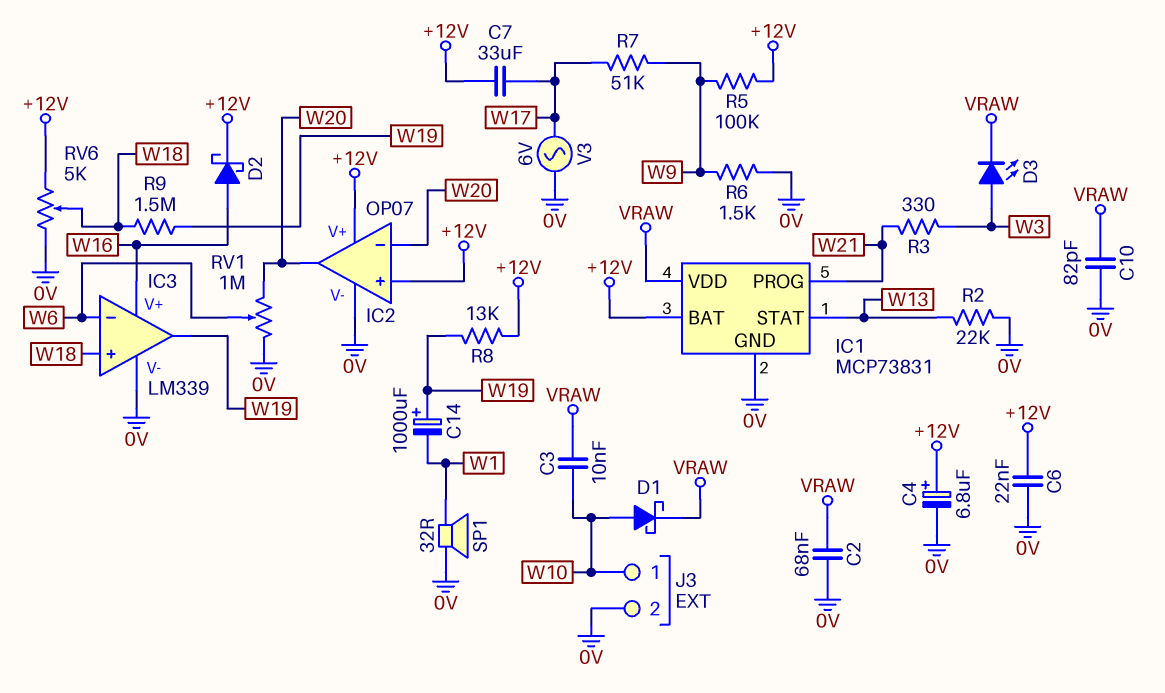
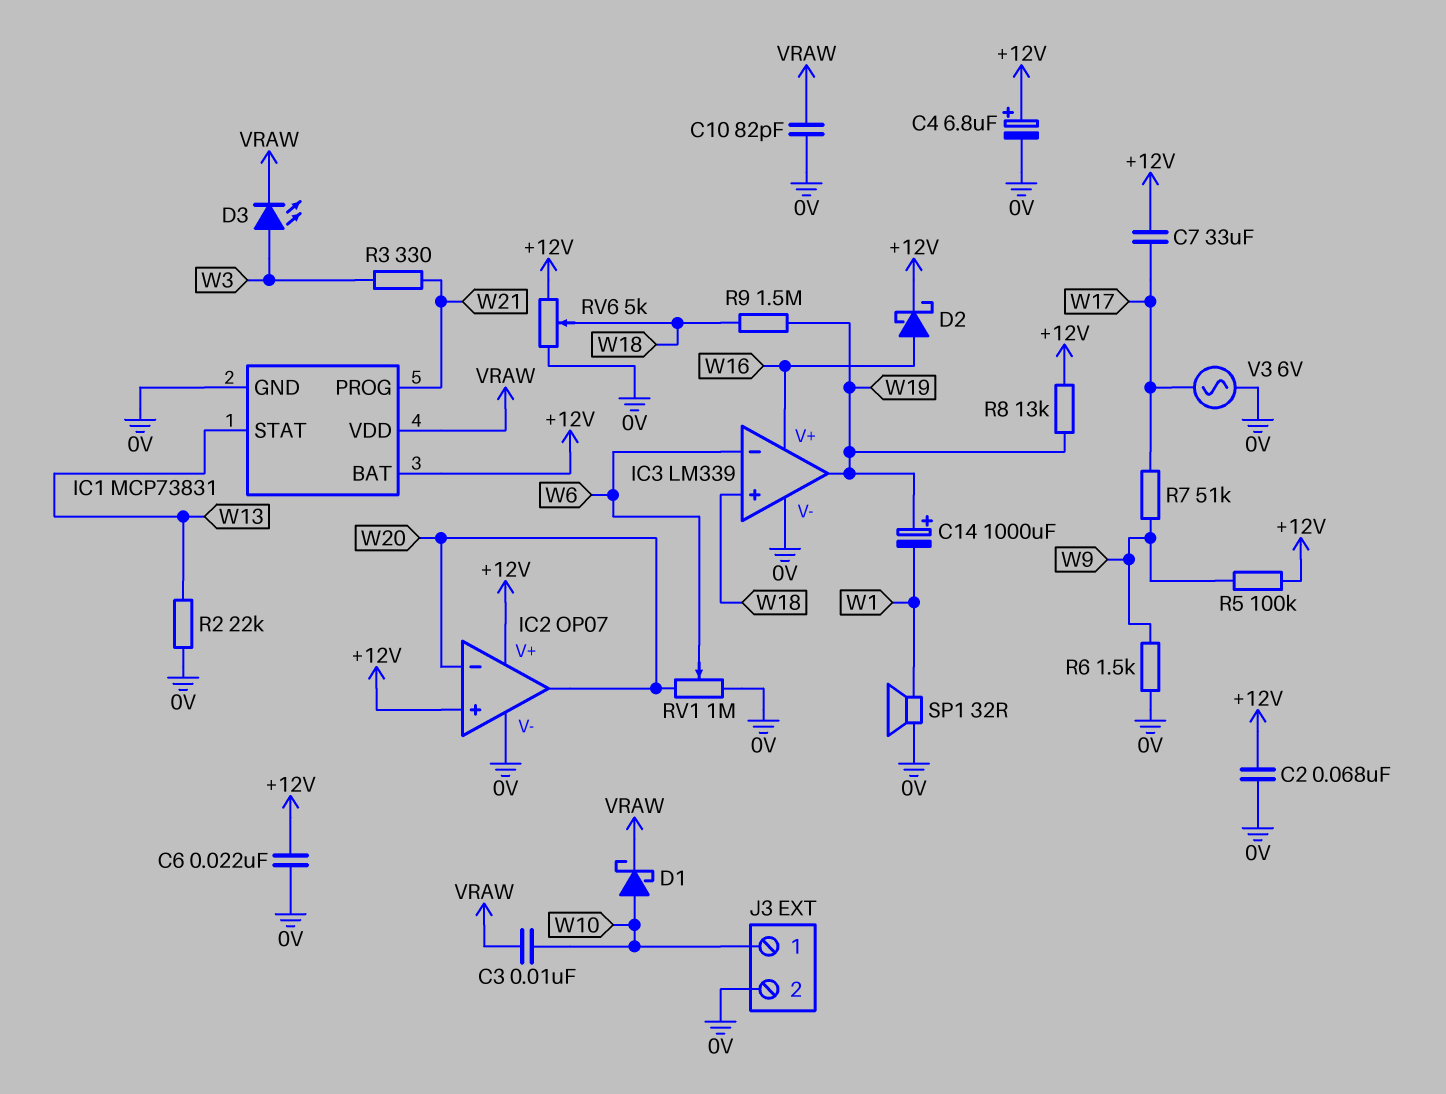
C2: 68nF (0V, VRAW) -> 68nF (+12V, 0V)

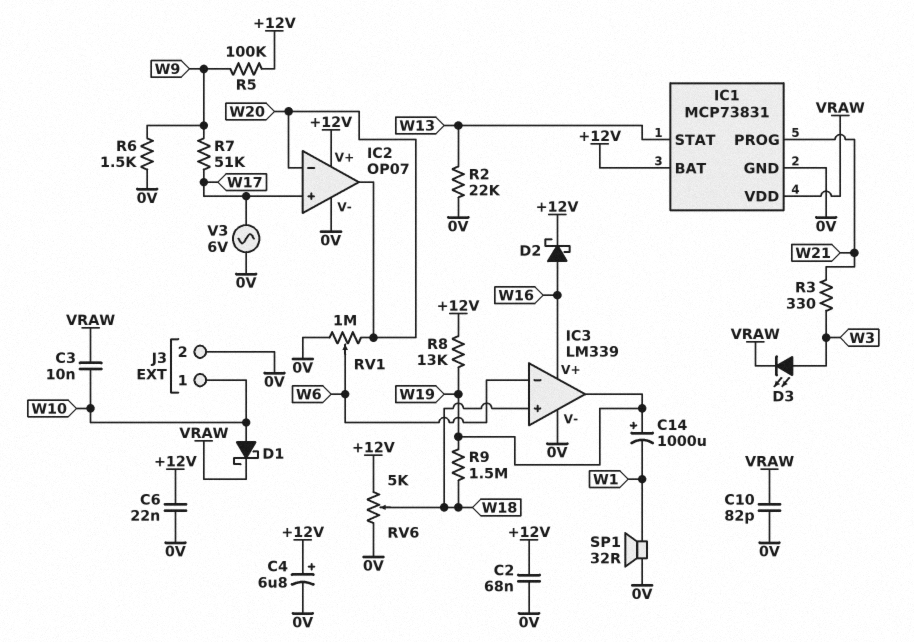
C7: 33uF (+12V, W17) -> none
IC2 pin in+: +12V -> W17

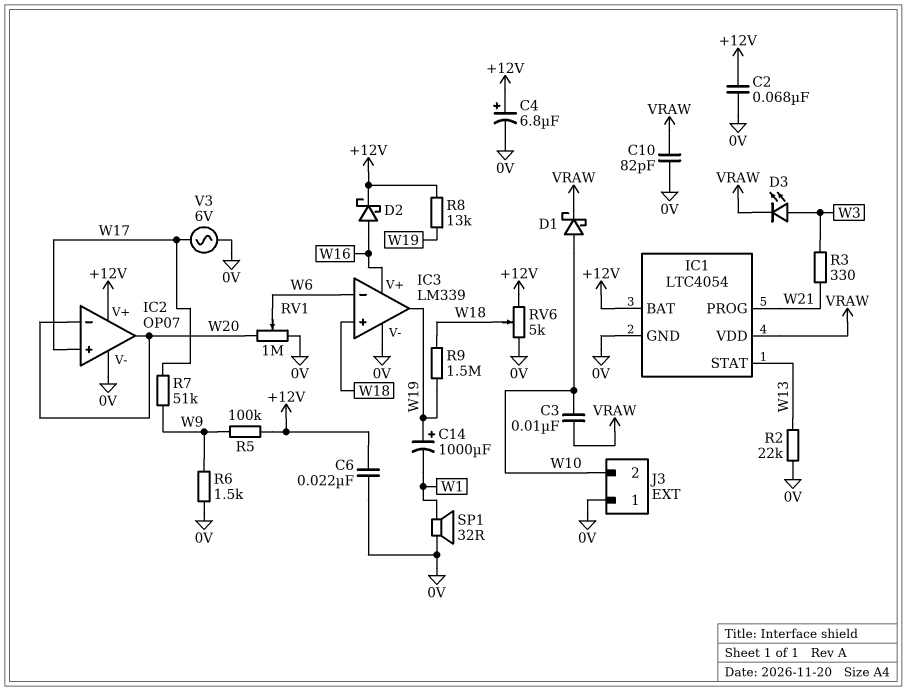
IC1: MCP73831 -> LTC4054
J3 pin 1: W10 -> 0V
J3 pin 2: 0V -> W10

